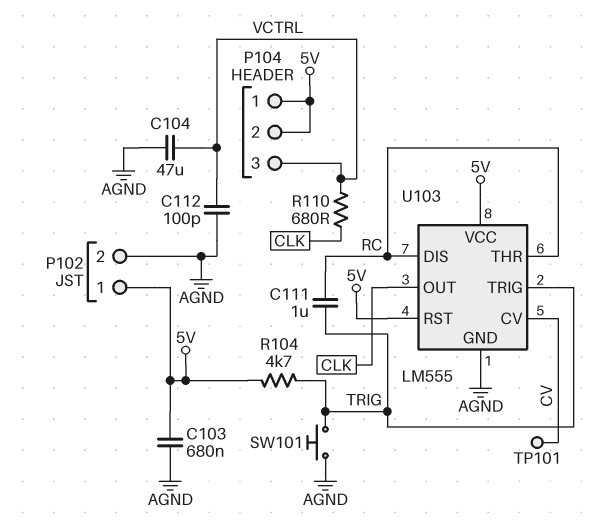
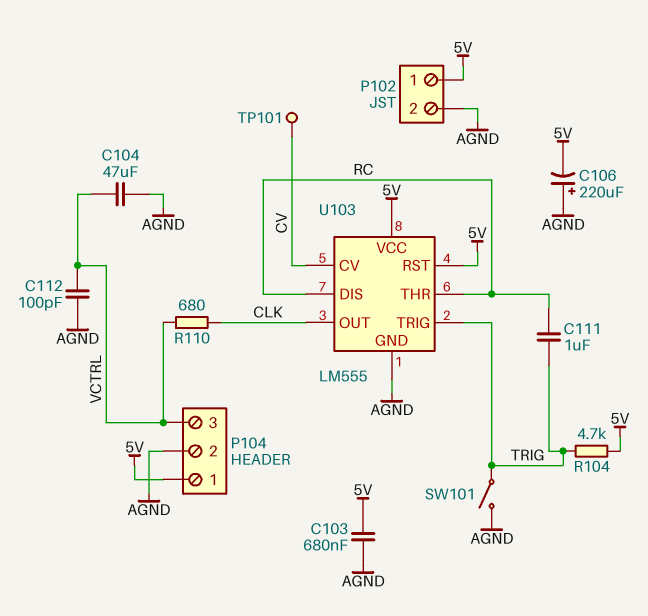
C106: none -> 220uF (plus AGND, minus 5V)
P104 pin 2: 5V -> AGND
SW101: button (AGND, TRIG) -> switch (AGND, TRIG)

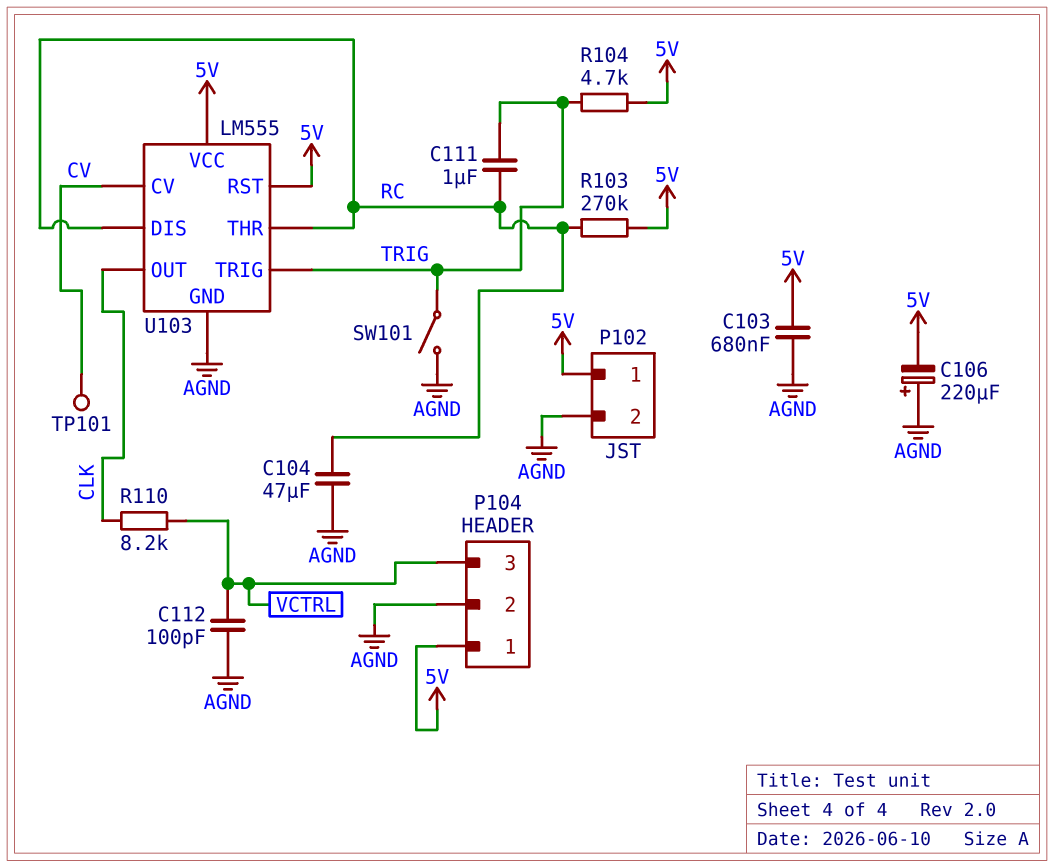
C104: 47uF (AGND, VCTRL) -> 47uF (AGND, RC)
R103: none -> 270k (5V, RC)
R110: 680 (CLK, VCTRL) -> 8.2k (CLK, VCTRL)

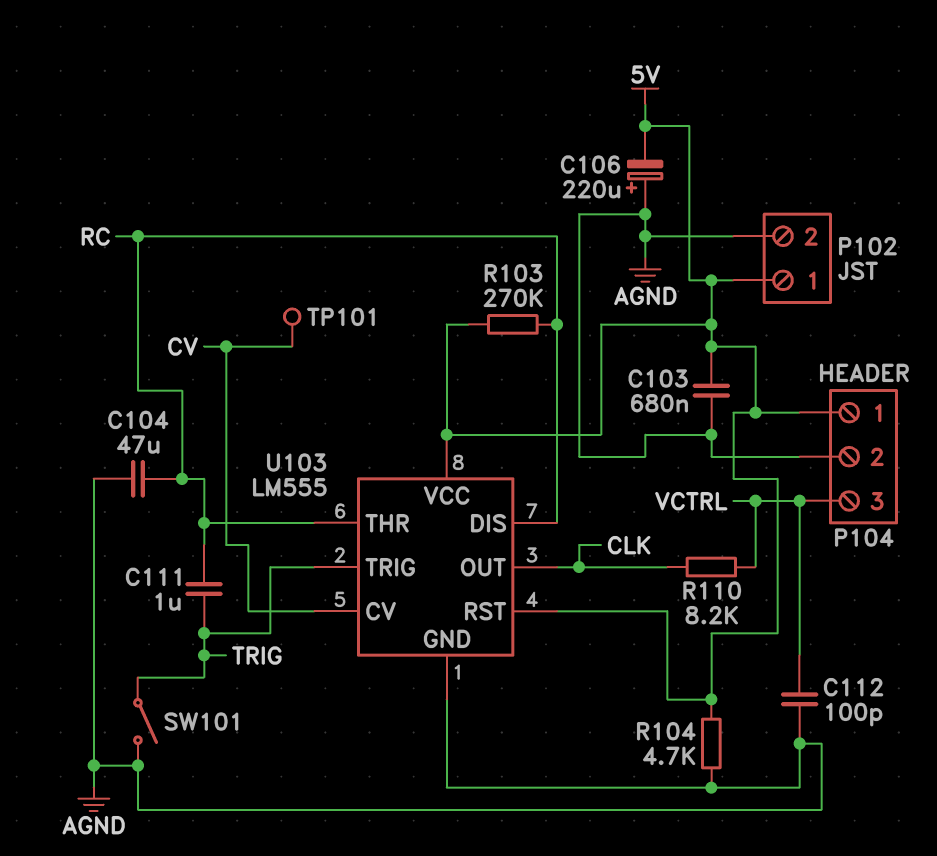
R104: 4.7k (5V, TRIG) -> 4.7k (5V, AGND)

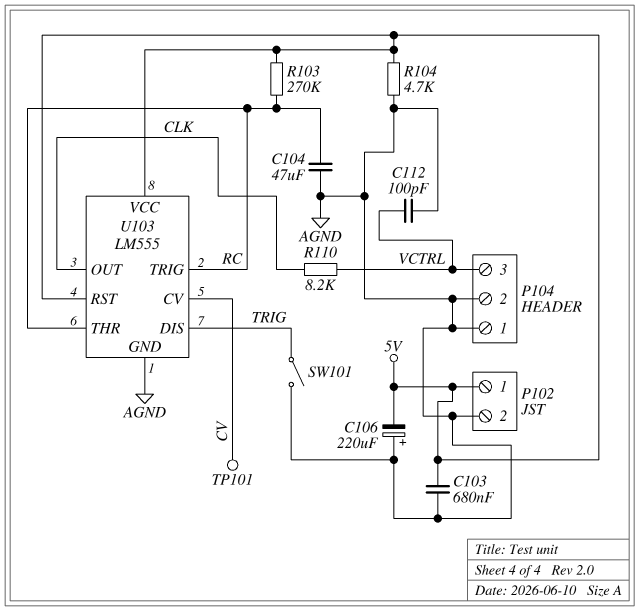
C111: 1uF (RC, TRIG) -> none
P104 pin 1: 5V -> AGND
U103 pin DIS: RC -> TRIG
U103 pin TRIG: TRIG -> RC

